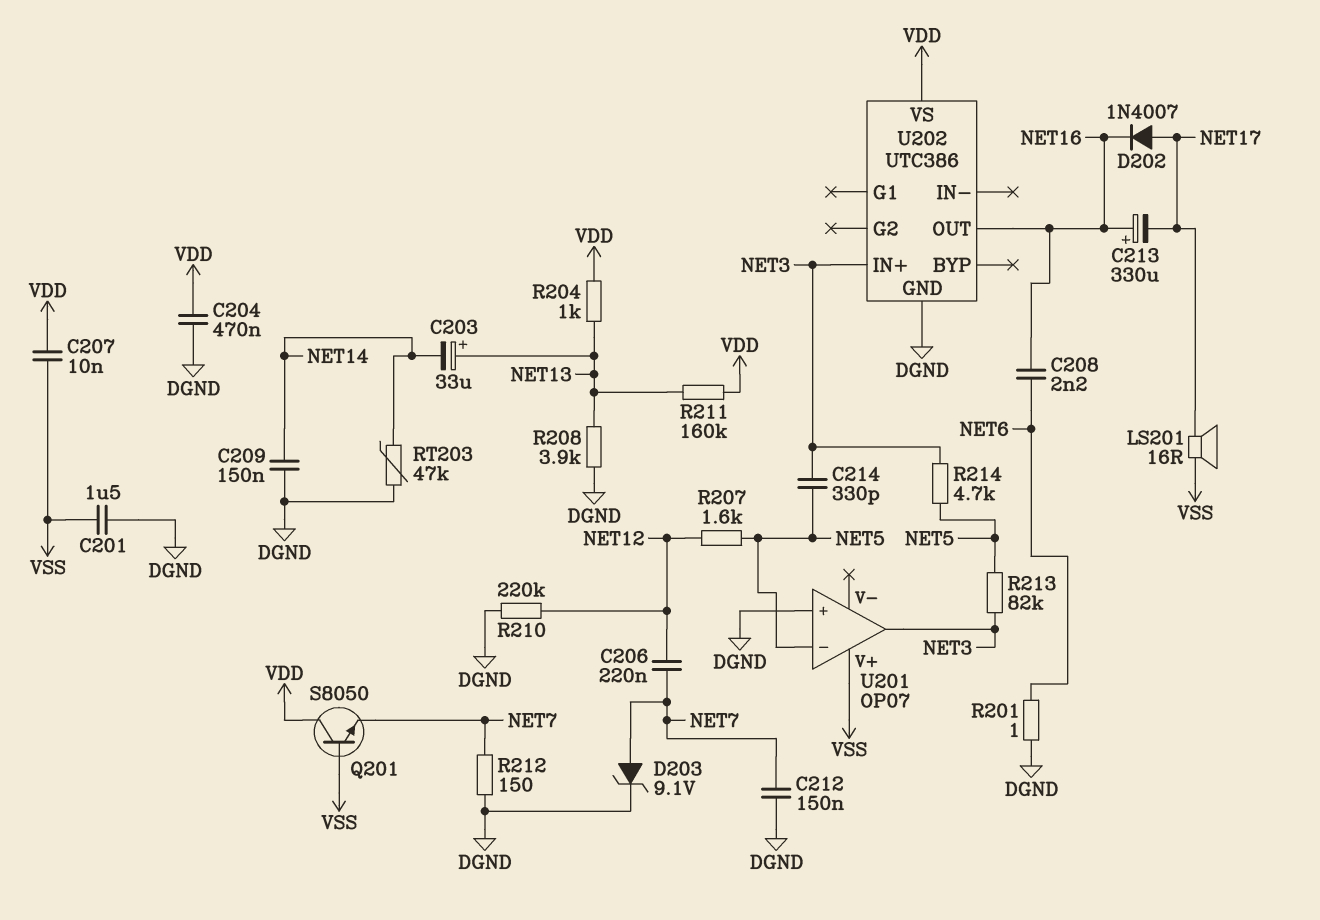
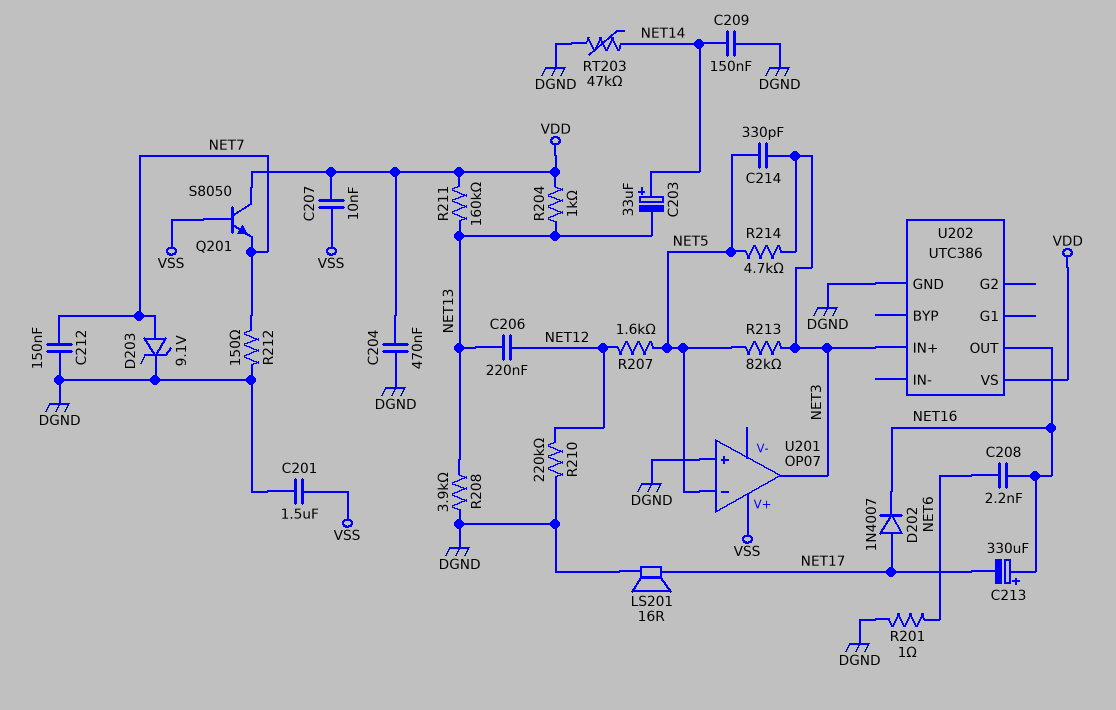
C203: 33uF (plus NET13, minus NET14) -> 33uF (plus NET14, minus NET13)
C206: 220nF (NET7, NET12) -> 220nF (NET12, NET13)
LS201: speaker 16R (NET17, VSS) -> speaker 16R (DGND, NET17)

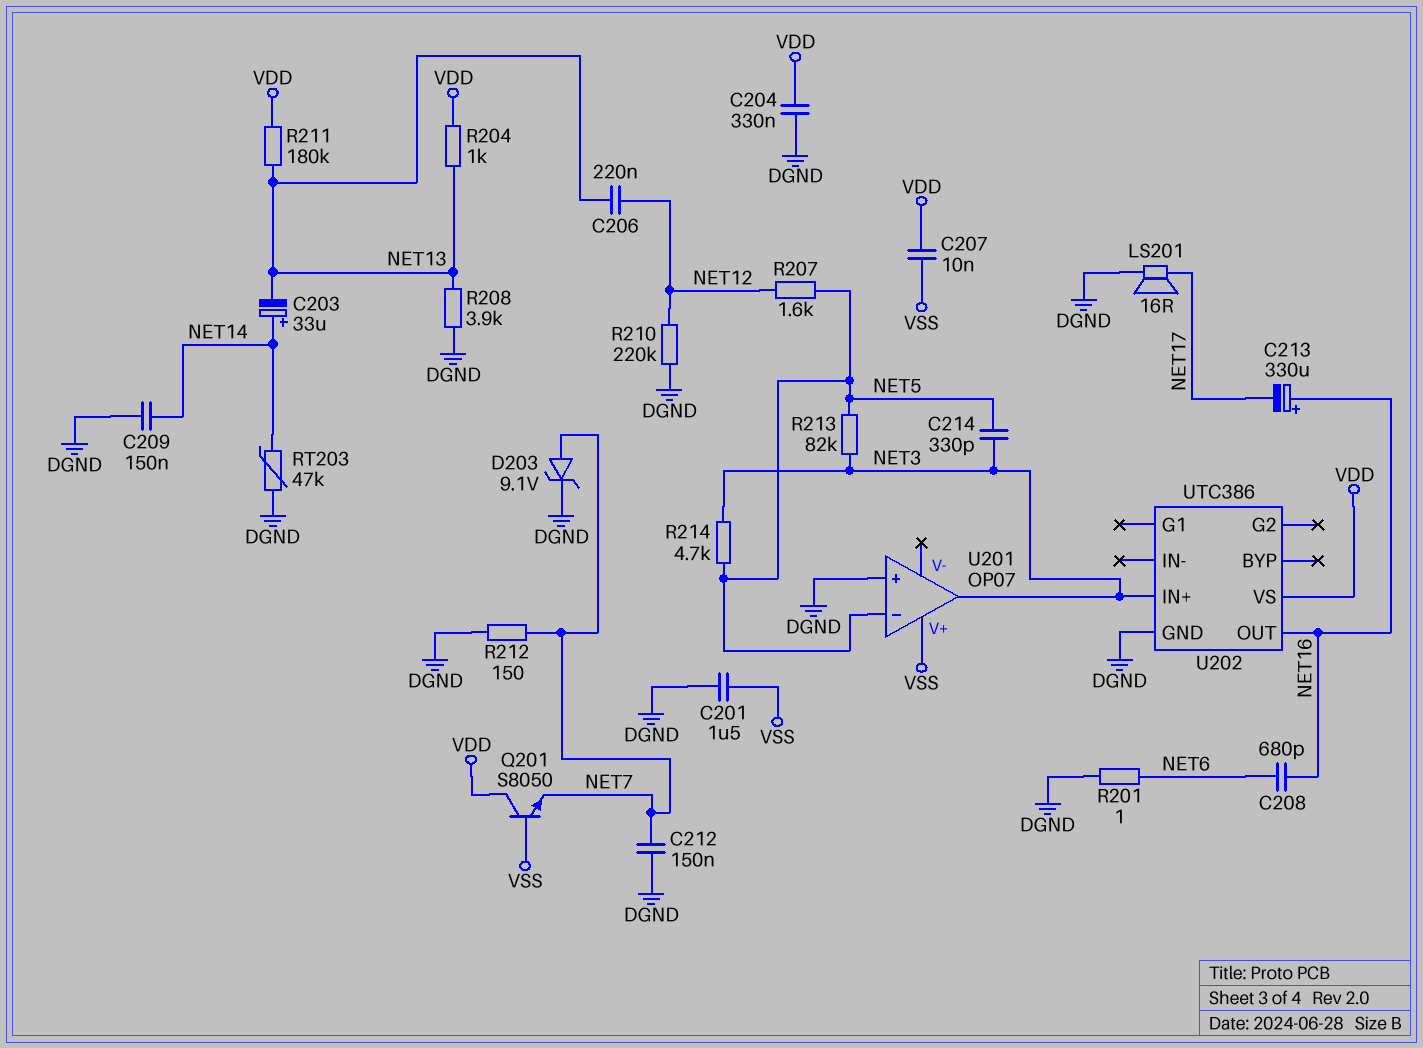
C204: 470nF (DGND, VDD) -> 330nF (DGND, VDD)
C208: 2.2nF (NET6, NET16) -> 680pF (NET6, NET16)
D202: diode 1N4007 (A NET17, K NET16) -> none
R211: 160k (NET13, VDD) -> 180k (NET13, VDD)

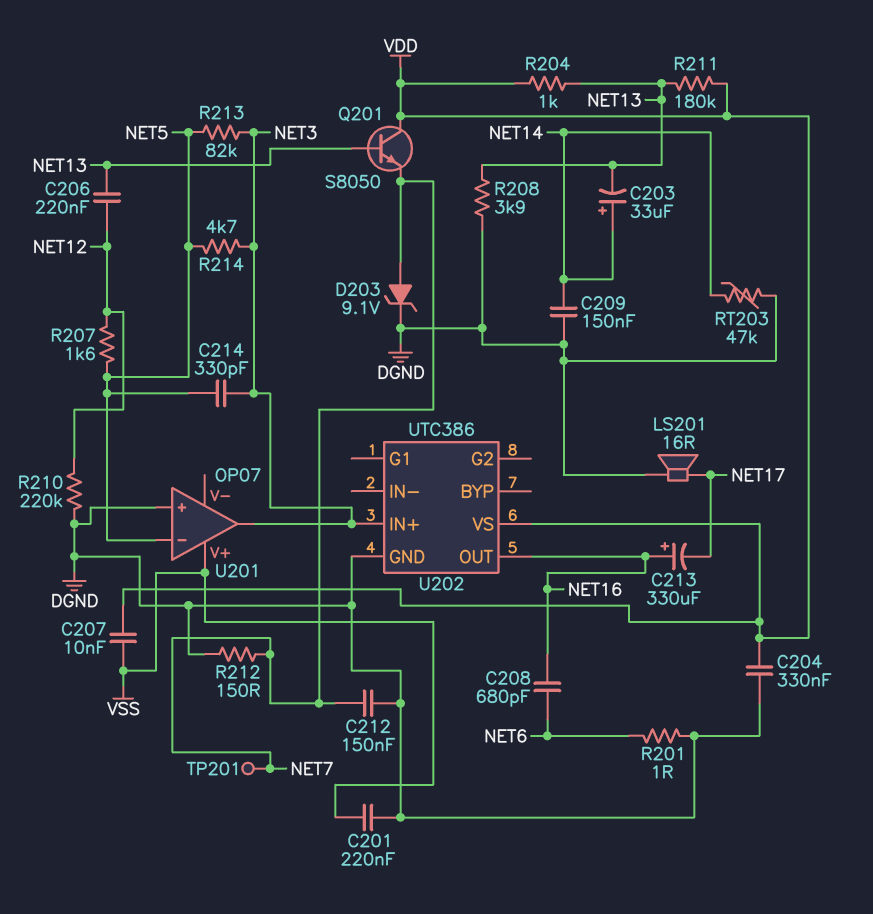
C201: 1.5uF (DGND, VSS) -> 220nF (DGND, VSS)
Q201: NPN S8050 (B VSS, C VDD, E NET7) -> NPN S8050 (B NET13, C VDD, E NET7)
TP201: none -> test point (NET7)

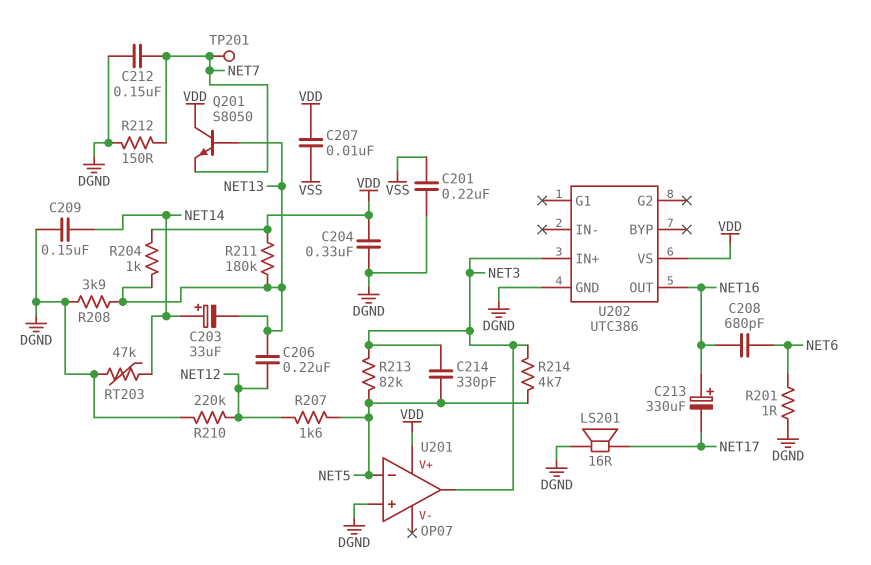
D203: zener 9.1V (A NET7, K DGND) -> none
U201 pin V+: VSS -> VDD

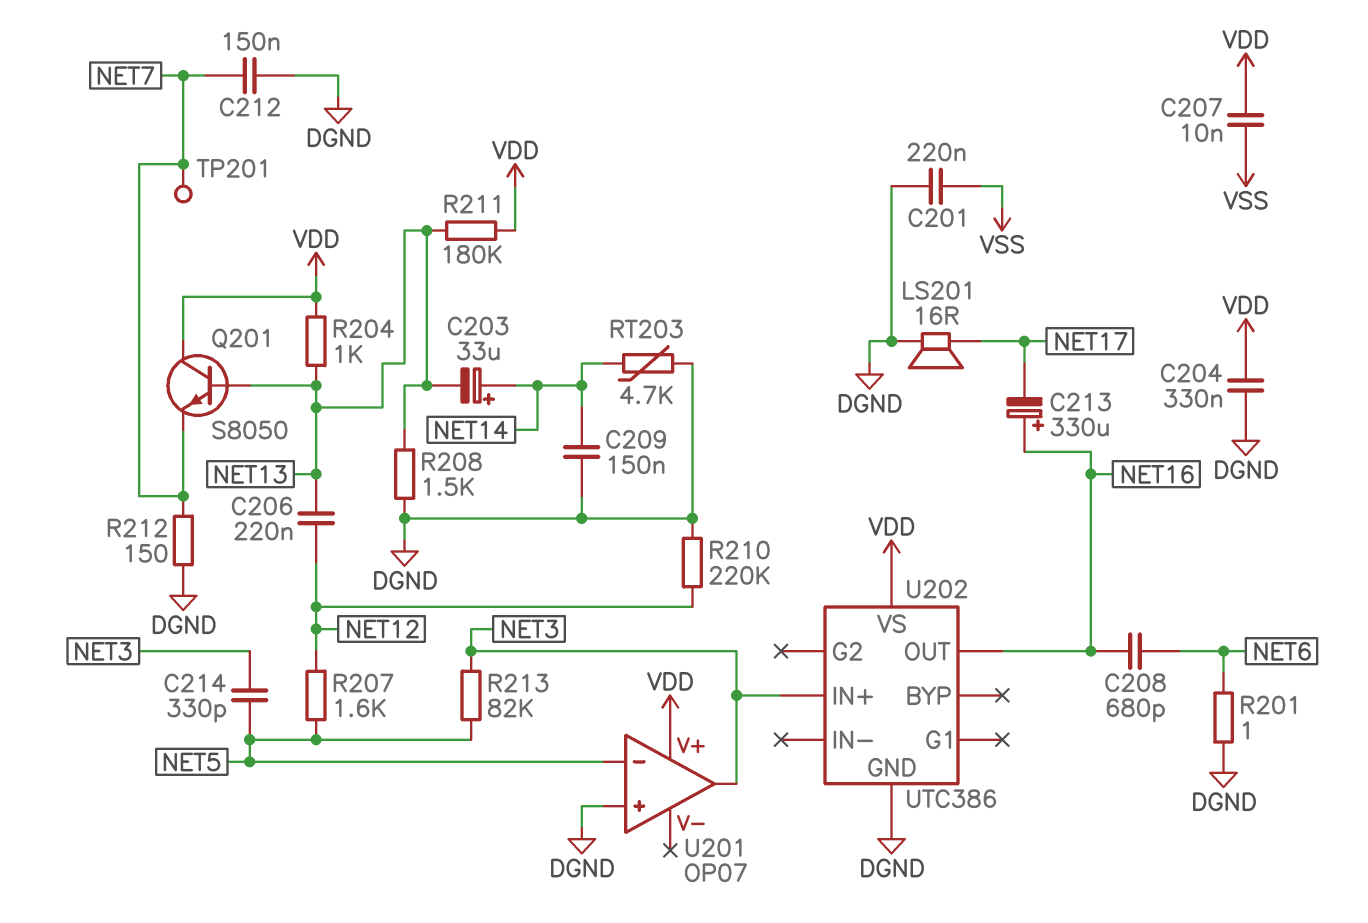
R208: 3.9k (DGND, NET13) -> 1.5k (DGND, NET13)
R214: 4.7k (NET3, NET5) -> none
RT203: 47k (DGND, NET14) -> 4.7k (DGND, NET14)

